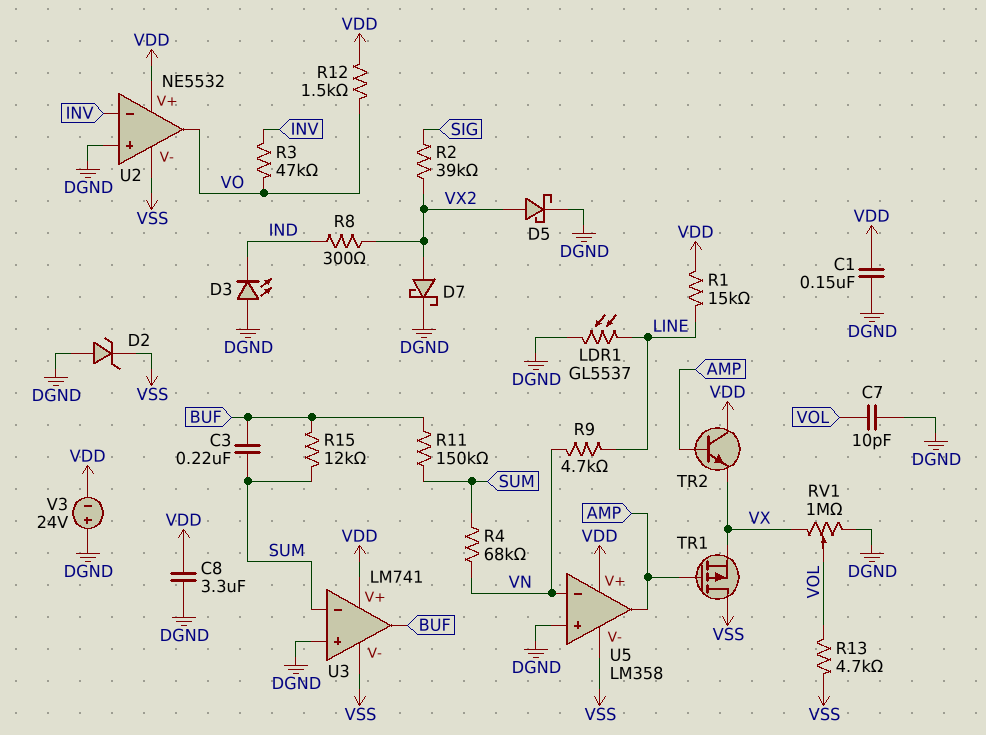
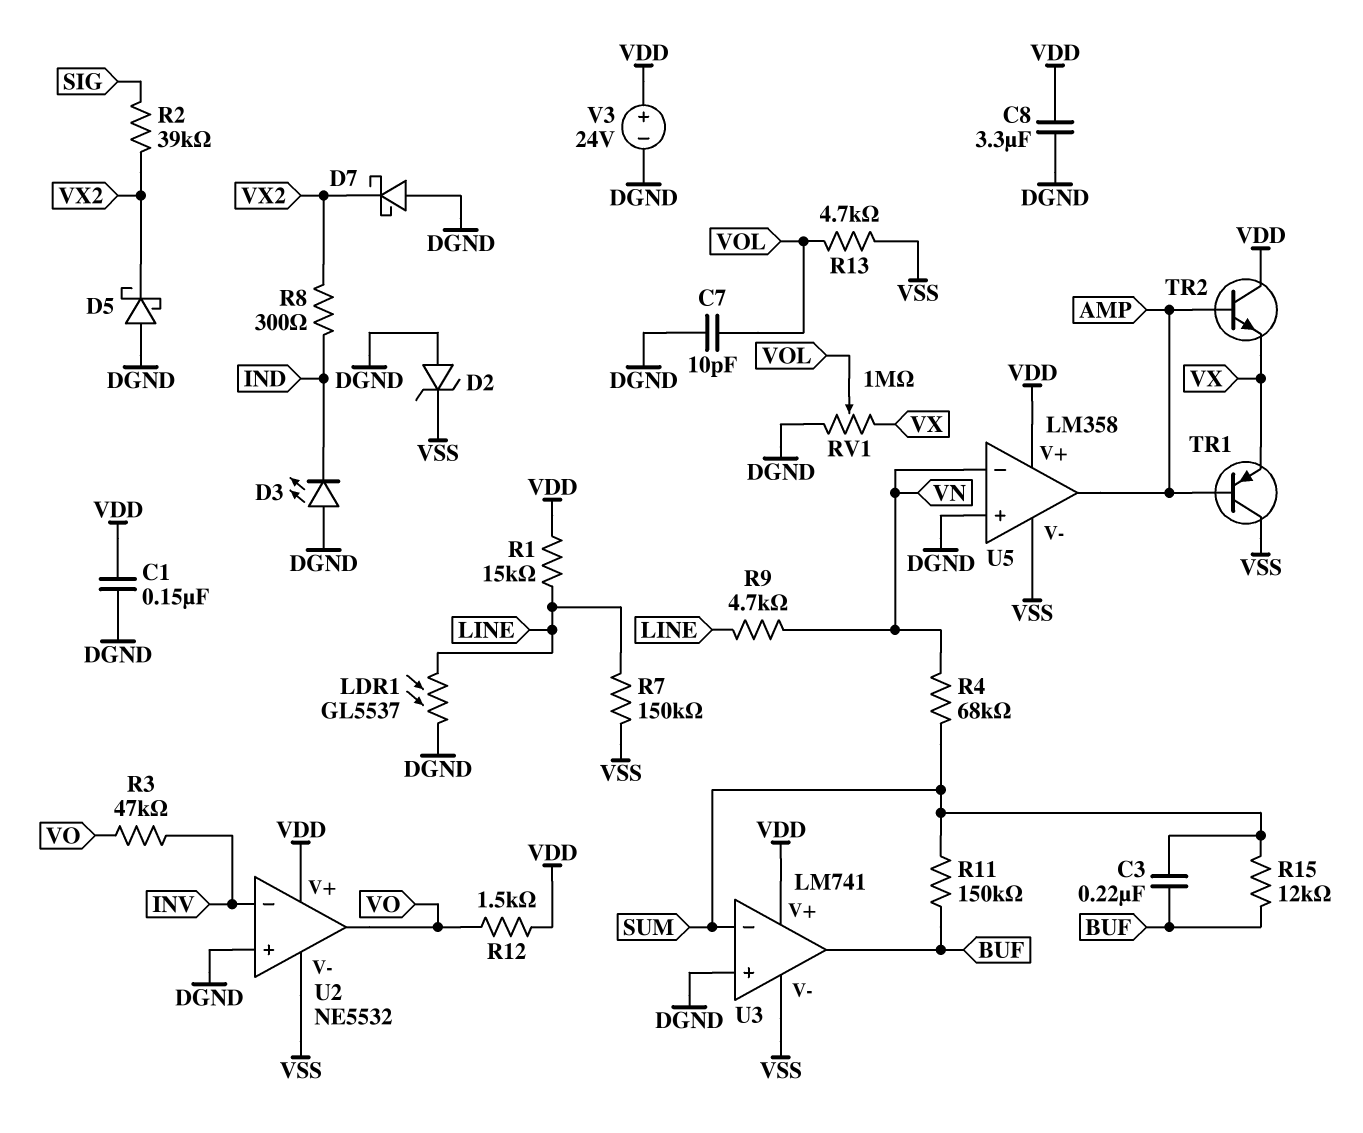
D5: schottky (A VX2, K DGND) -> schottky (A DGND, K VX2)
D7: schottky (A VX2, K DGND) -> schottky (A DGND, K VX2)
R7: none -> 150k (LINE, VSS)
TR1: PMOS (G AMP, D VSS, S VX) -> PNP (B AMP, C VSS, E VX)
V3: 24V (plus DGND, minus VDD) -> 24V (plus VDD, minus DGND)

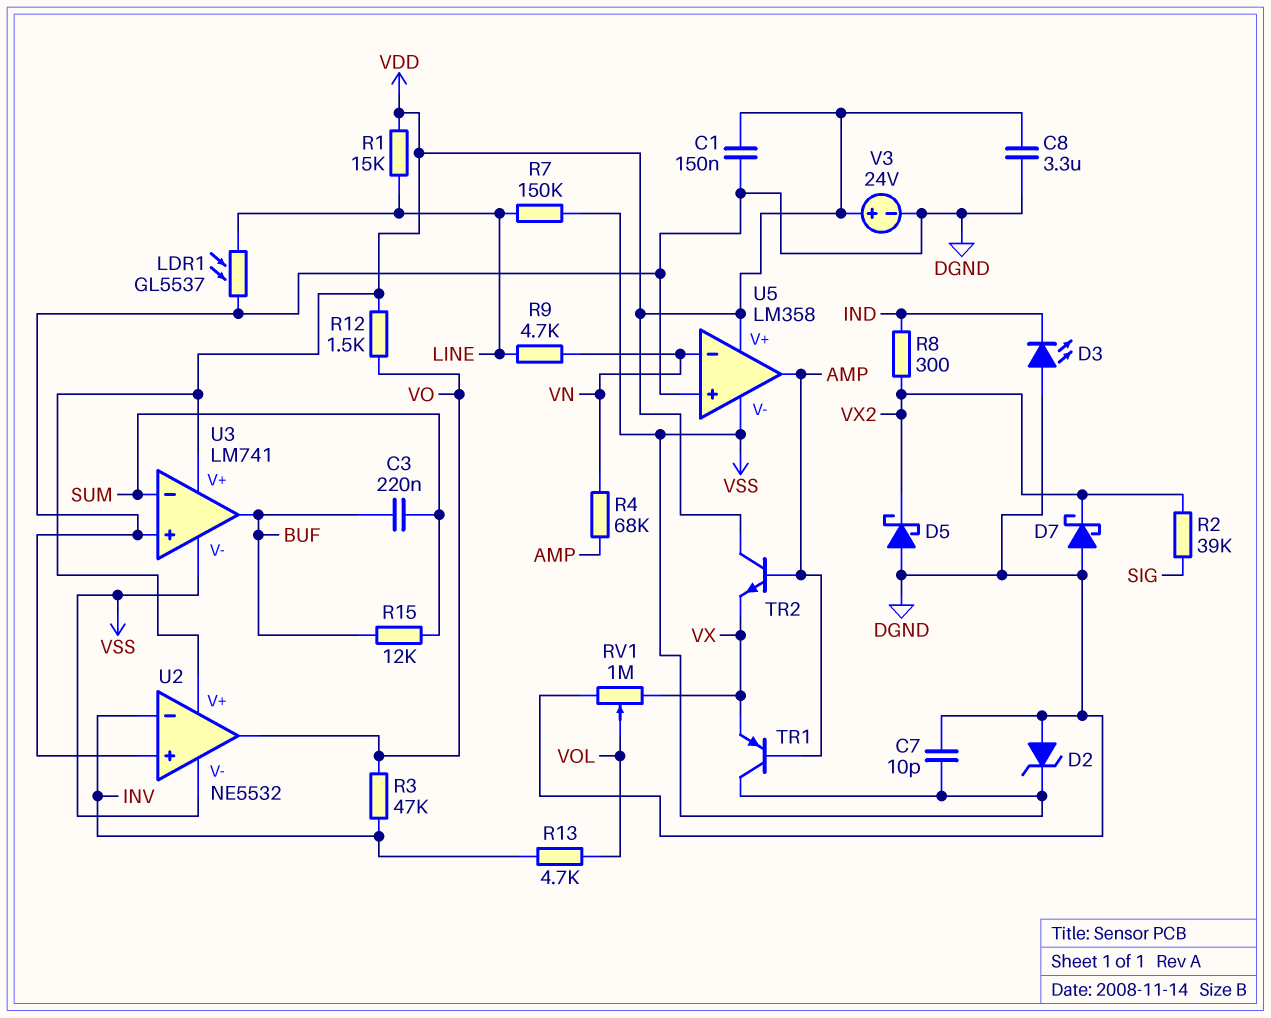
C7: 10pF (DGND, VOL) -> 10pF (DGND, VSS)
R4: 68k (SUM, VN) -> 68k (AMP, VN)
R11: 150k (BUF, SUM) -> none
R13: 4.7k (VOL, VSS) -> 4.7k (INV, VOL)

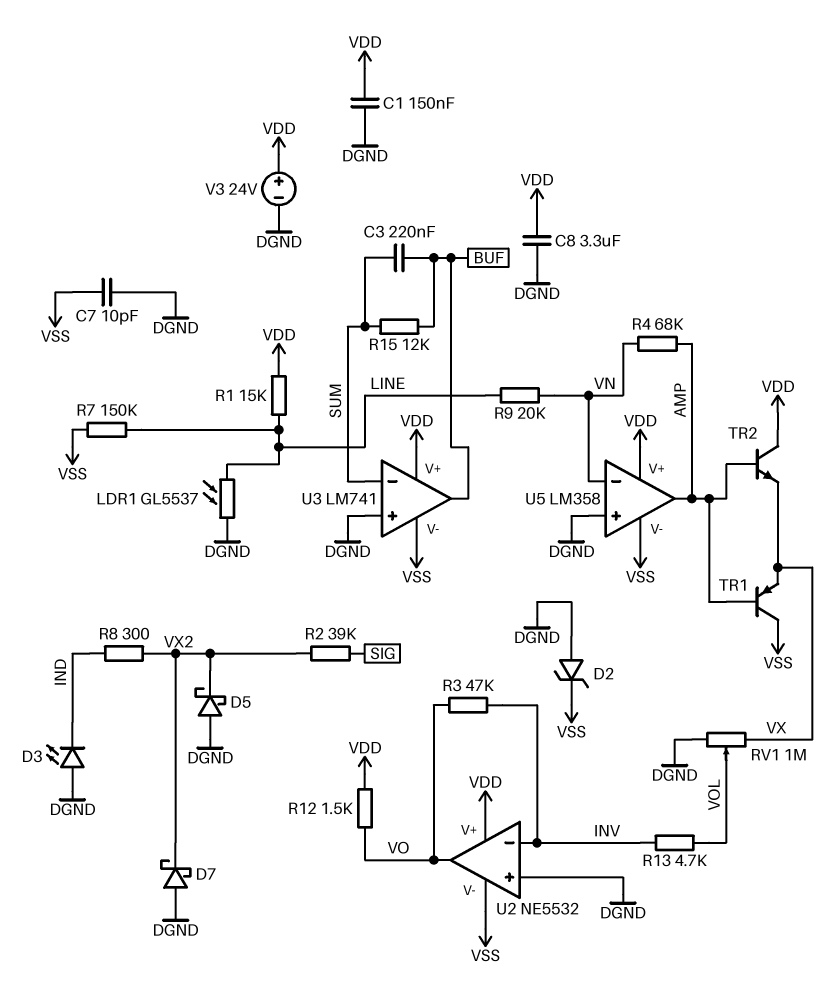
R9: 4.7k (LINE, VN) -> 20k (LINE, VN)

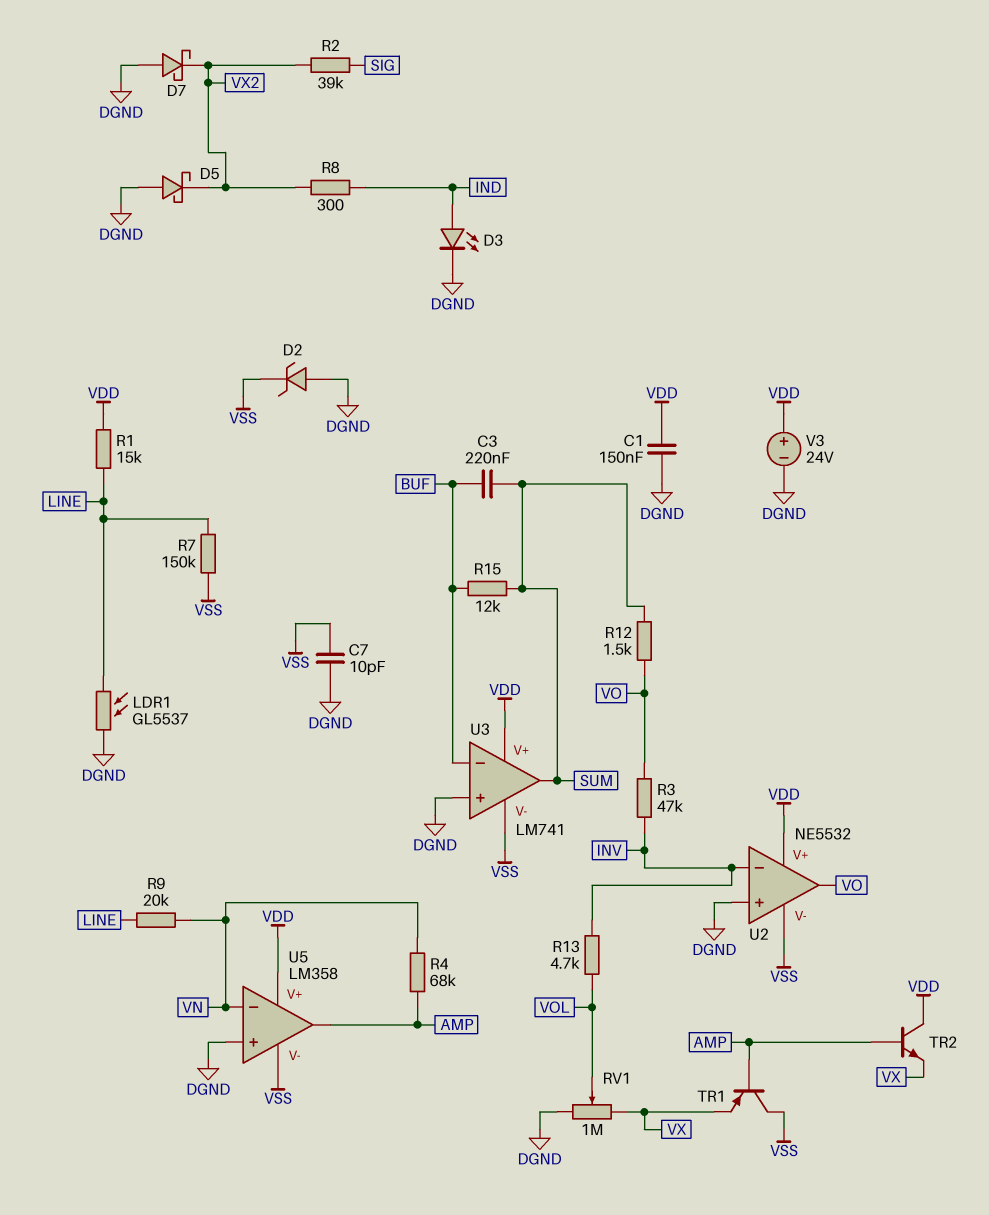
C8: 3.3uF (DGND, VDD) -> none
D3: LED (A DGND, K IND) -> LED (A IND, K DGND)
R12: 1.5k (VDD, VO) -> 1.5k (SUM, VO)
U3 pin in-: SUM -> BUF
U3 pin out: BUF -> SUM

